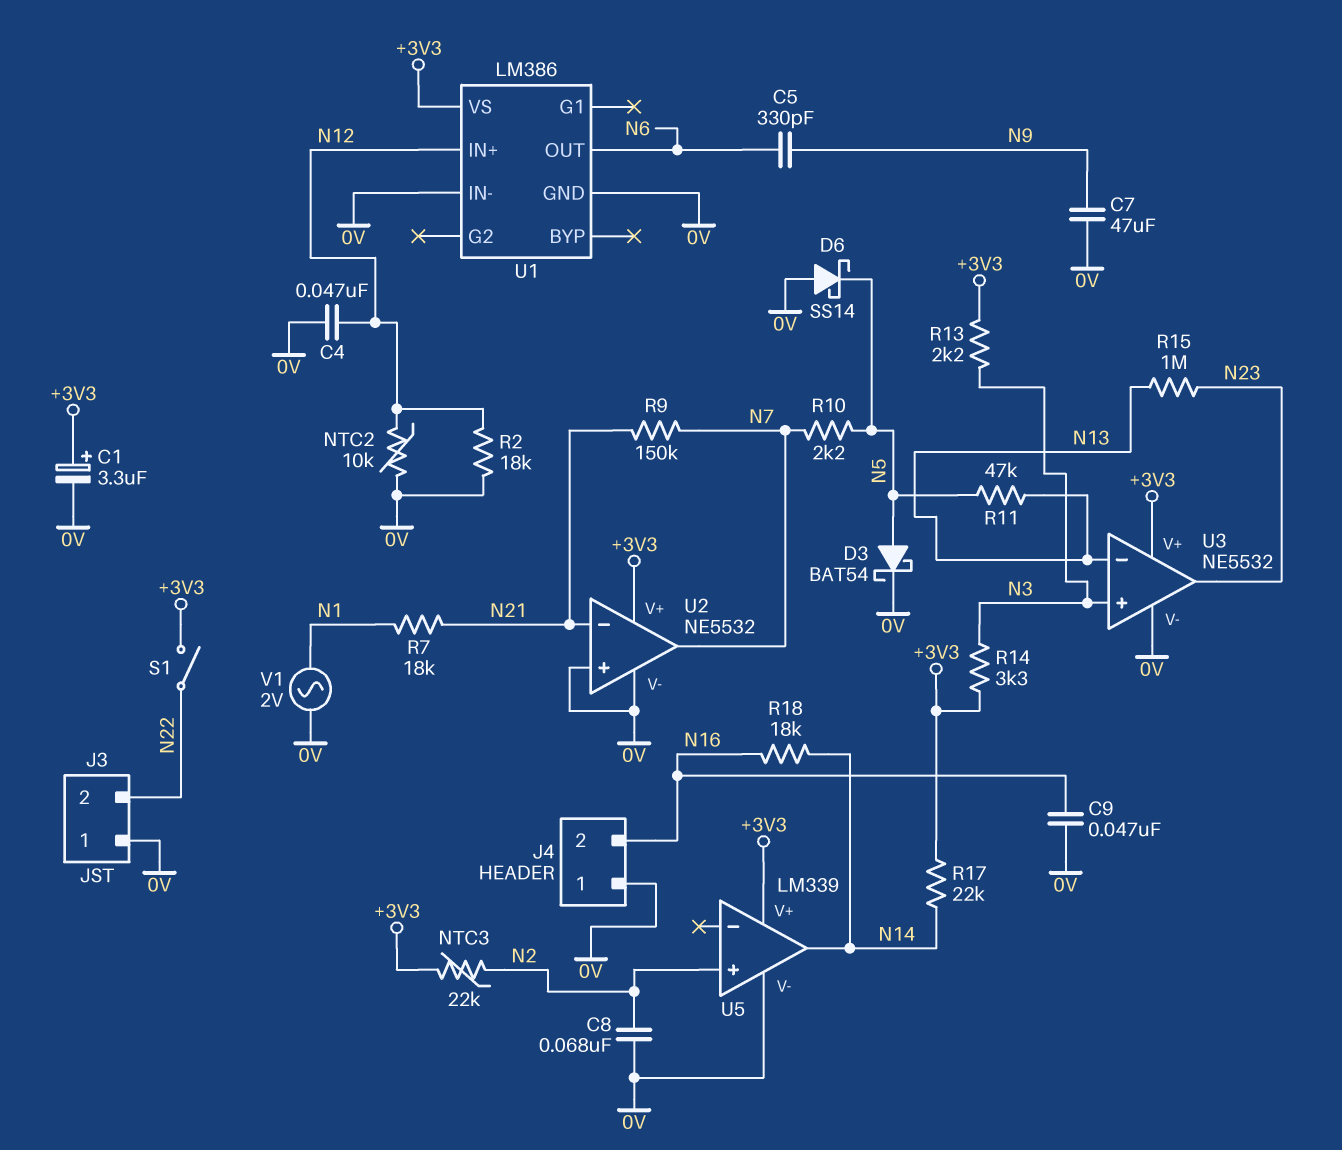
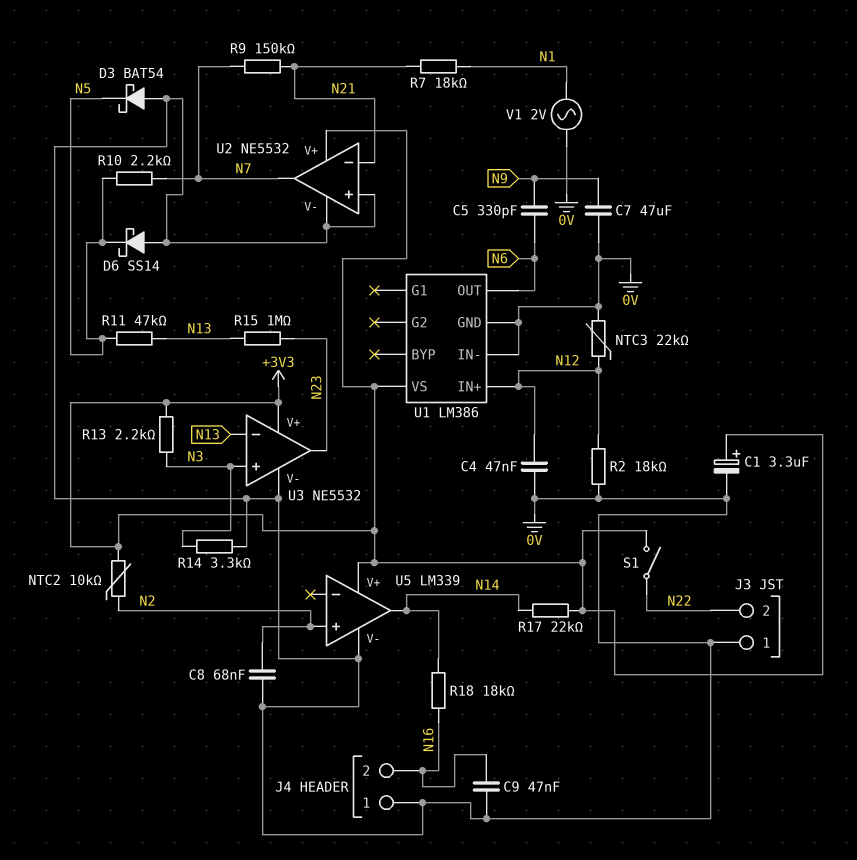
D3: schottky BAT54 (A N5, K 0V) -> schottky BAT54 (A 0V, K N5)
NTC2: 10k (0V, N12) -> 10k (+3V3, N2)
NTC3: 22k (+3V3, N2) -> 22k (0V, N12)
R14: 3.3k (+3V3, N3) -> 3.3k (0V, N3)

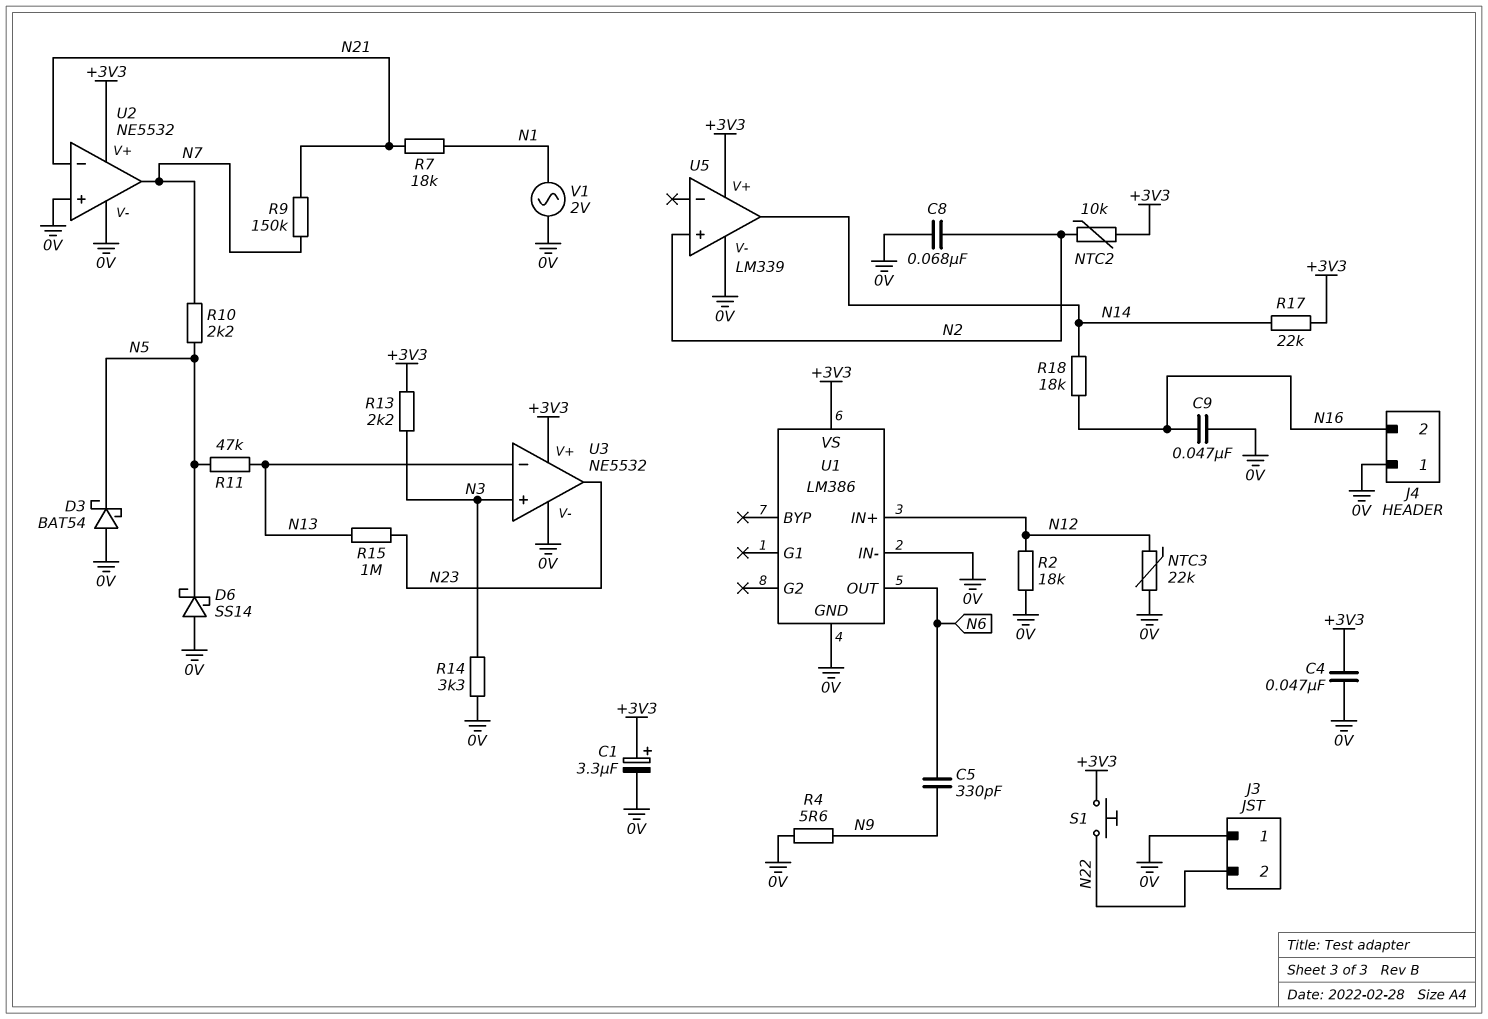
C4: 47nF (0V, N12) -> 47nF (+3V3, 0V)
C7: 47uF (0V, N9) -> none
R4: none -> 5.6 (0V, N9)
S1: switch (+3V3, N22) -> button (+3V3, N22)

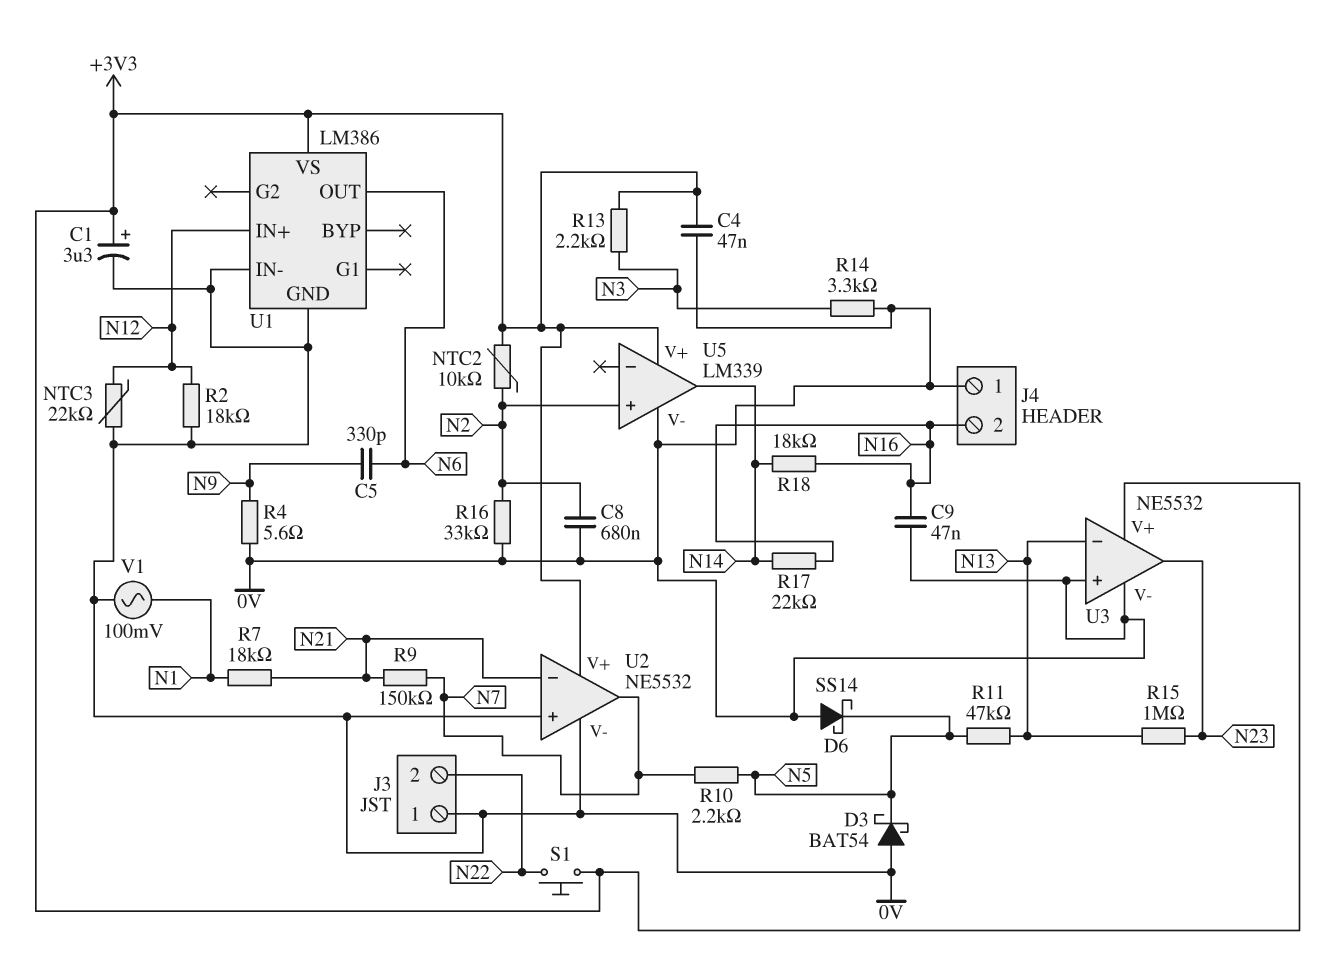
C8: 68nF (0V, N2) -> 680nF (0V, N2)
R16: none -> 33k (0V, N2)
R17: 22k (+3V3, N14) -> 22k (N14, N16)
U3 pin in+: N3 -> 0V
V1: AC 2V (0V, N1) -> AC 100mV (0V, N1)

